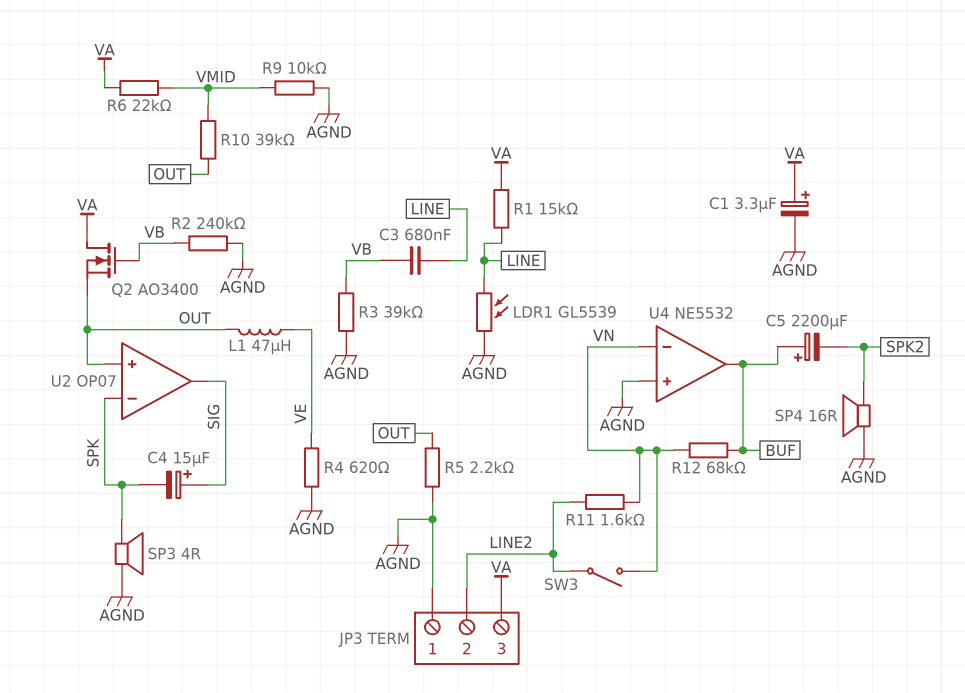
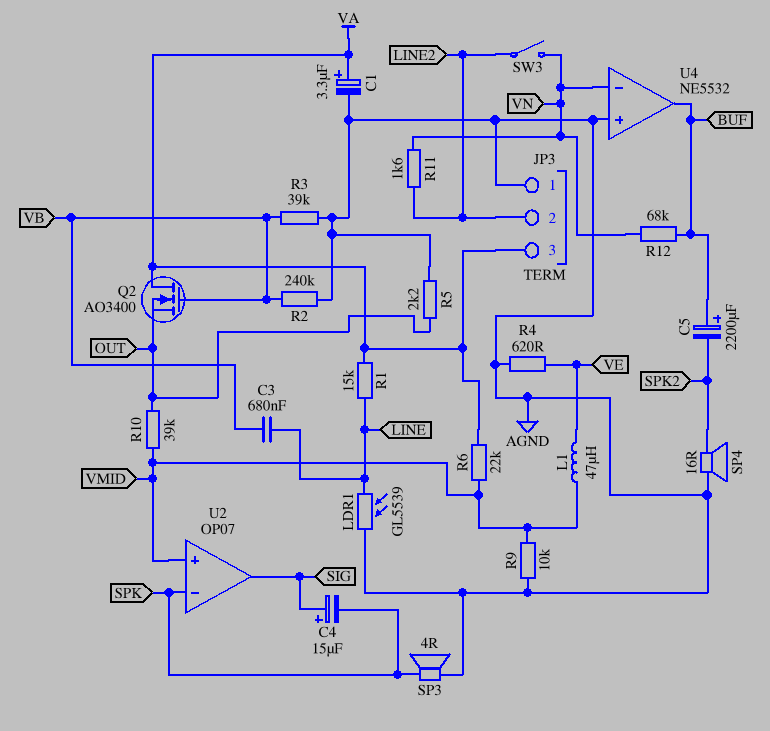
L1: 47uH (OUT, VE) -> 47uH (VE, VMID)
U2 pin in+: OUT -> VMID

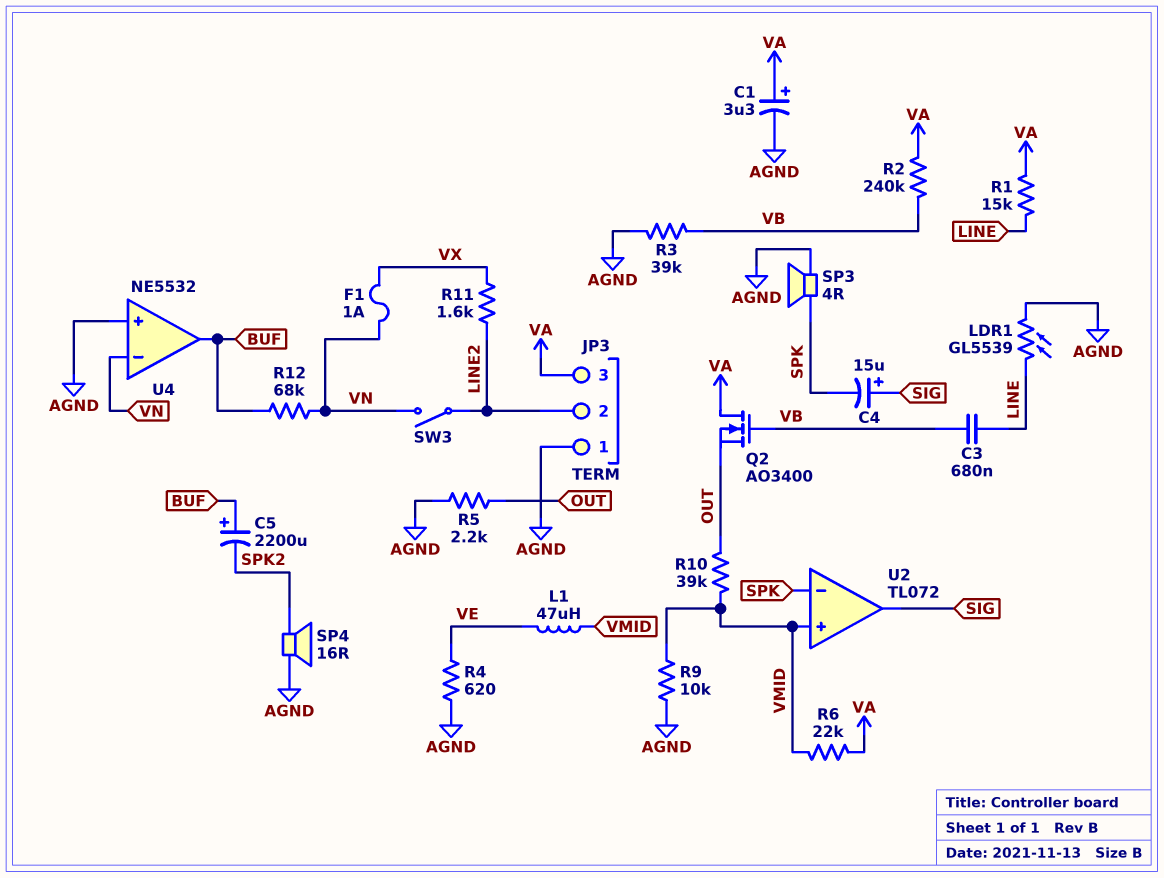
F1: none -> 1A (VN, VX)
R2: 240k (AGND, VB) -> 240k (VA, VB)
R11: 1.6k (LINE2, VN) -> 1.6k (LINE2, VX)
U2: OP07 -> TL072

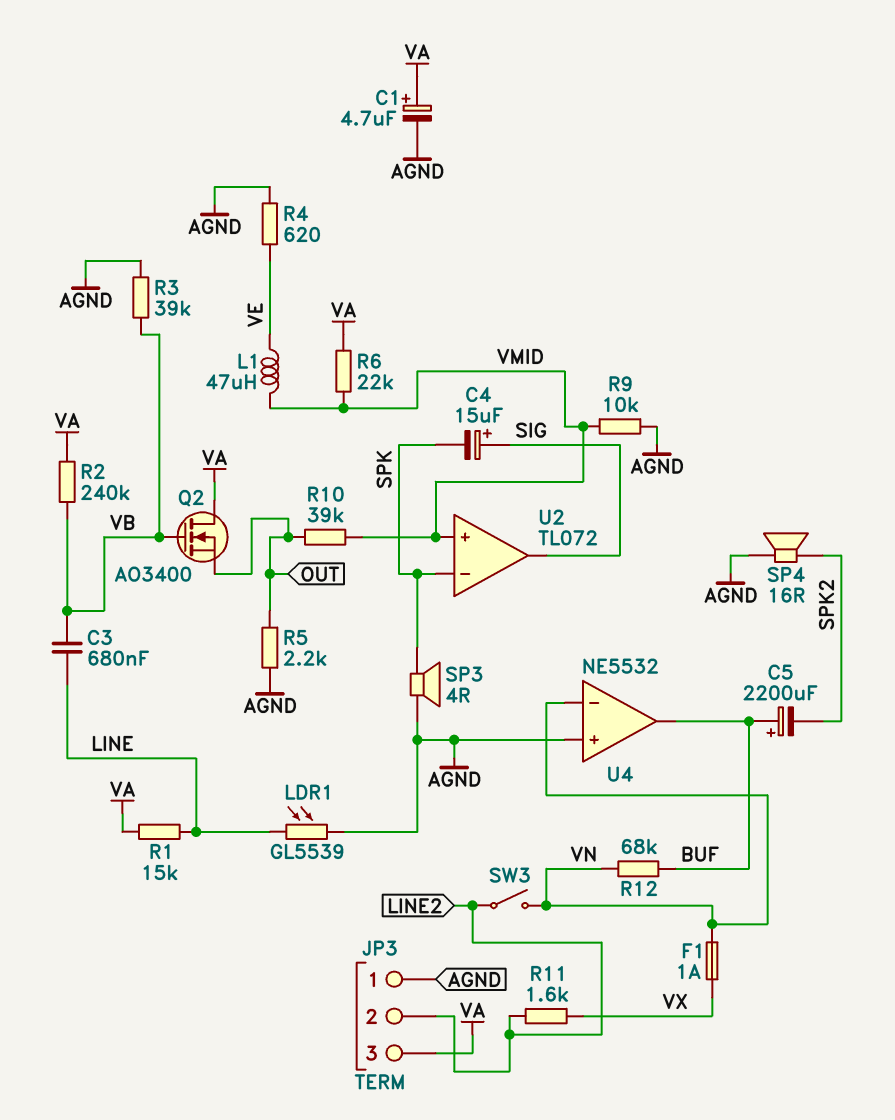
C1: 3.3uF (plus VA, minus AGND) -> 4.7uF (plus VA, minus AGND)

